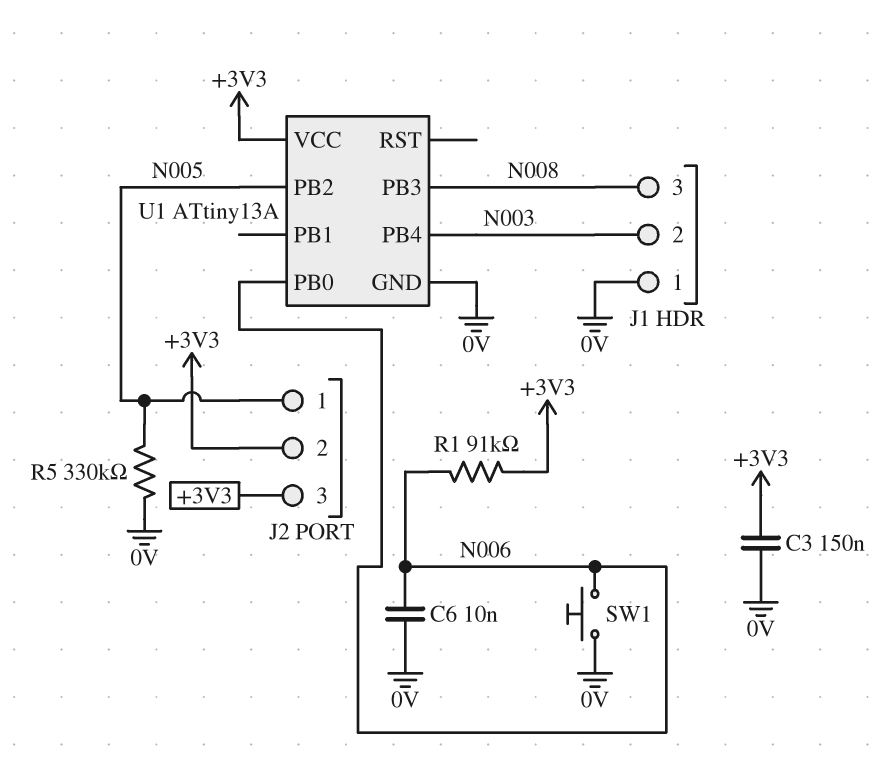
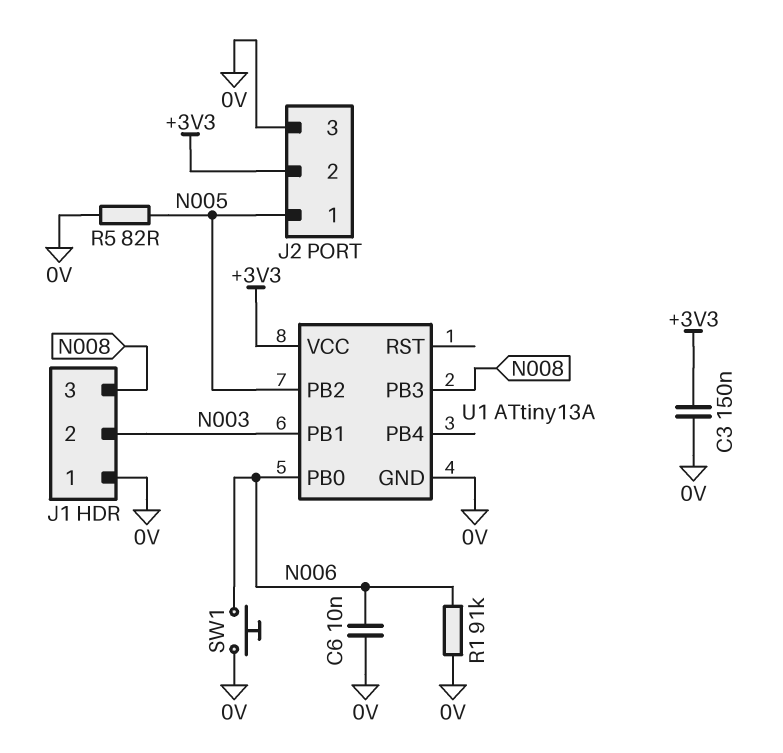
J2 pin 3: +3V3 -> 0V
R1: 91k (+3V3, N006) -> 91k (0V, N006)
R5: 330k (0V, N005) -> 82 (0V, N005)
U1 pin PB1: none -> N003
U1 pin PB4: N003 -> none

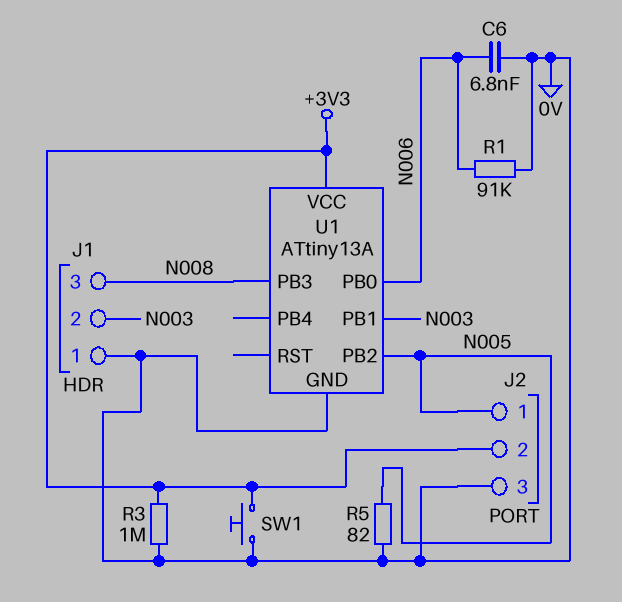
C3: 150nF (+3V3, 0V) -> none
C6: 10nF (0V, N006) -> 6.8nF (0V, N006)
R3: none -> 1M (+3V3, 0V)
SW1: button (0V, N006) -> button (+3V3, 0V)

